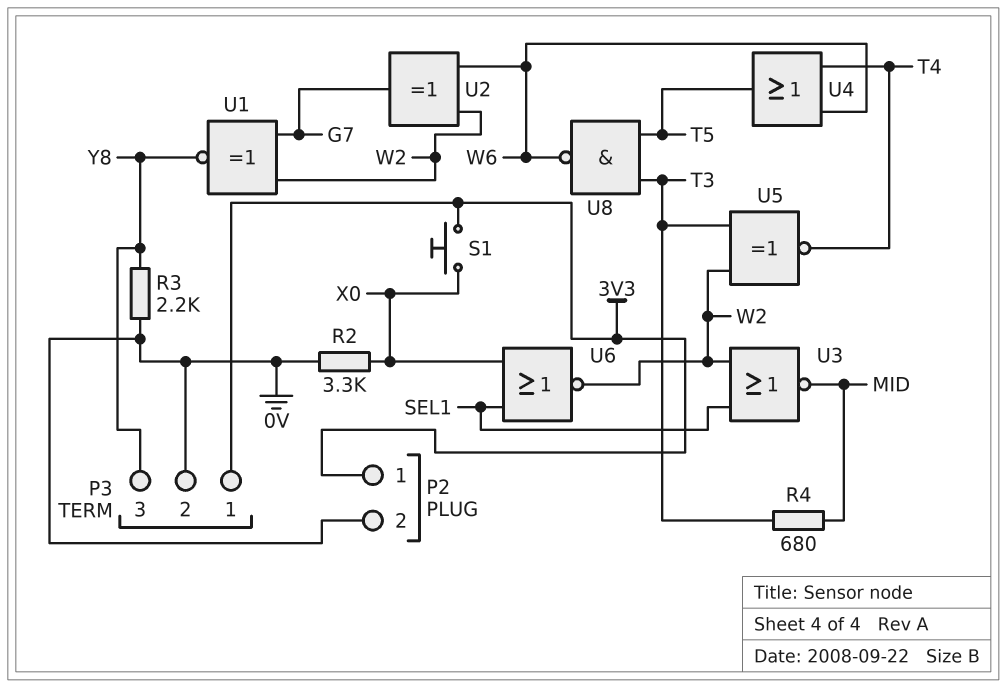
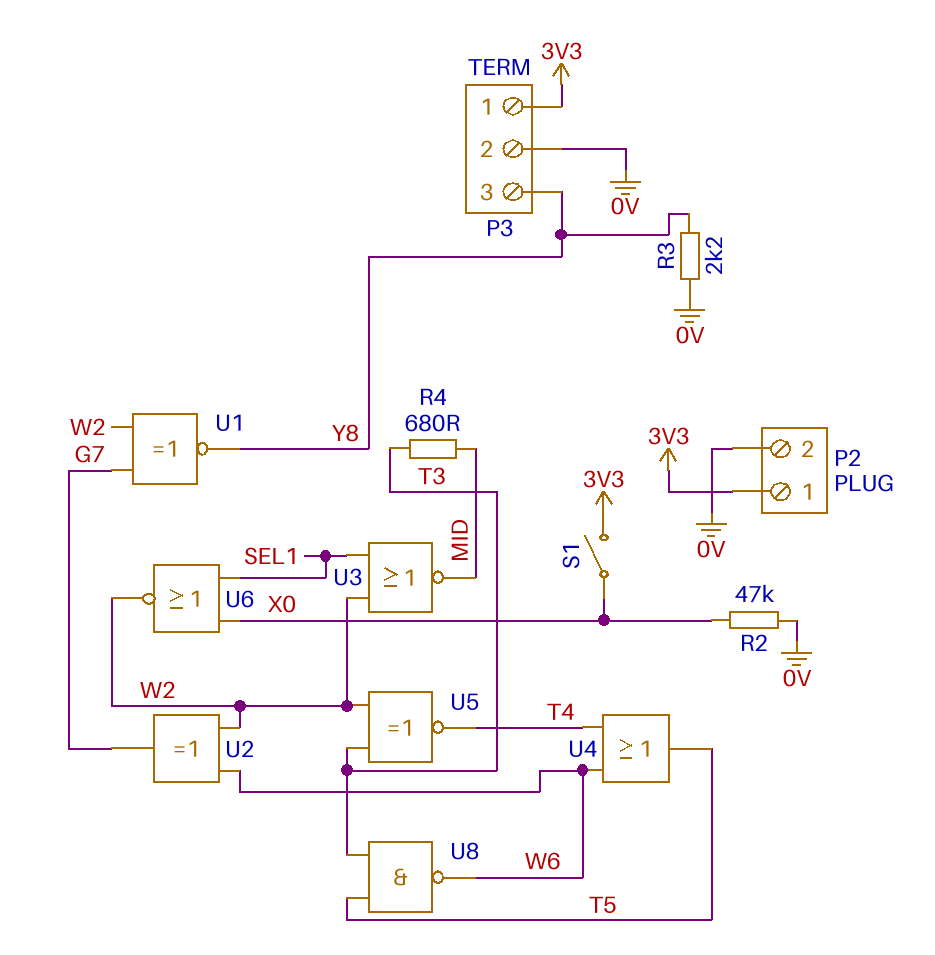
R2: 3.3k (0V, X0) -> 47k (0V, X0)
S1: button (3V3, X0) -> switch (3V3, X0)

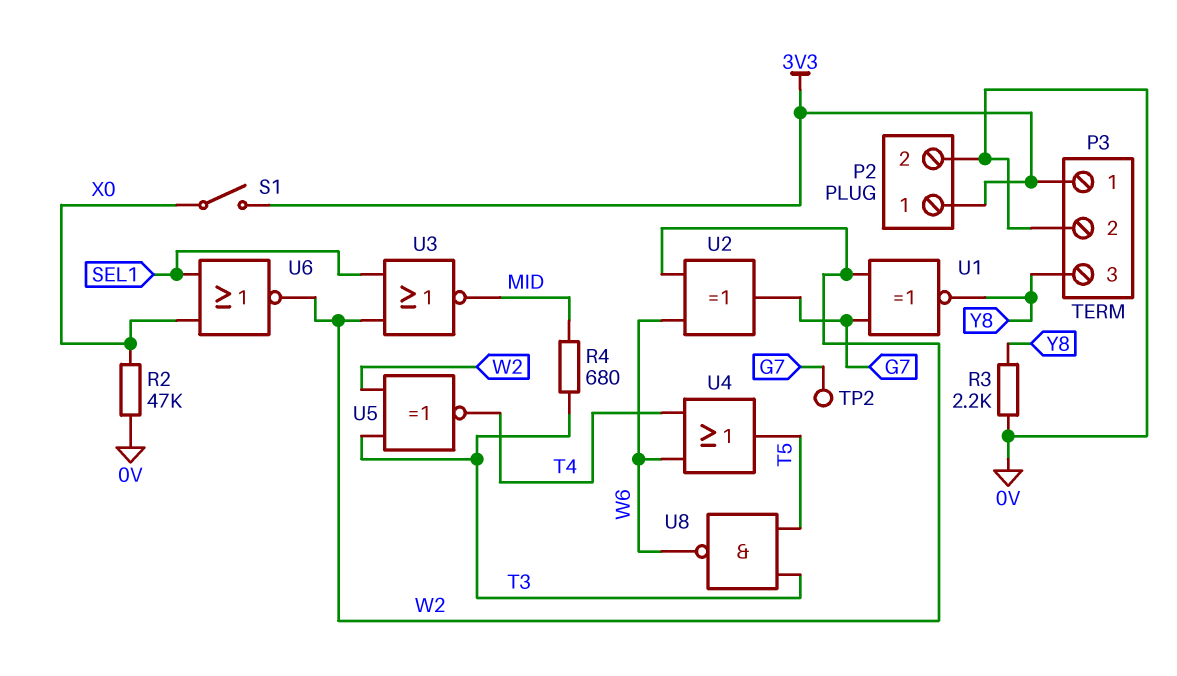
TP2: none -> test point (G7)

